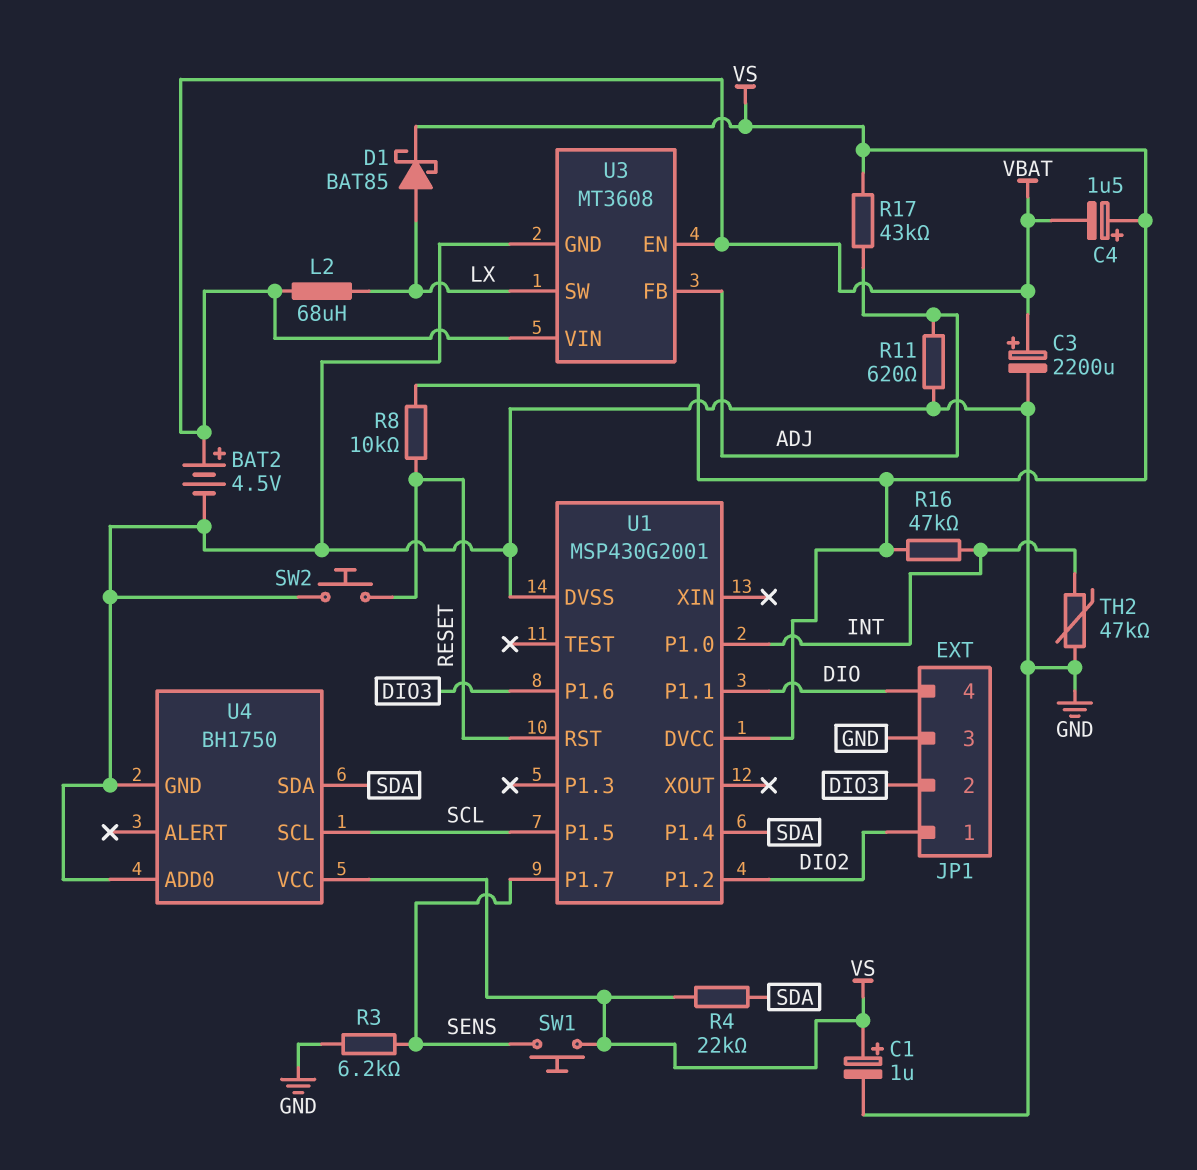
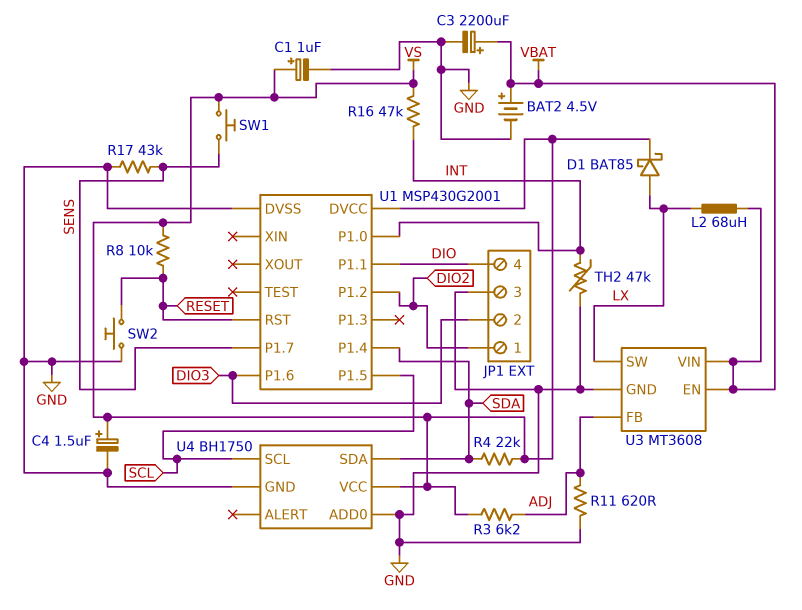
C4: 1.5uF (plus VS, minus VBAT) -> 1.5uF (plus VS, minus GND)
R3: 6.2k (GND, SENS) -> 6.2k (ADJ, VS)
R17: 43k (ADJ, VS) -> 43k (GND, SENS)

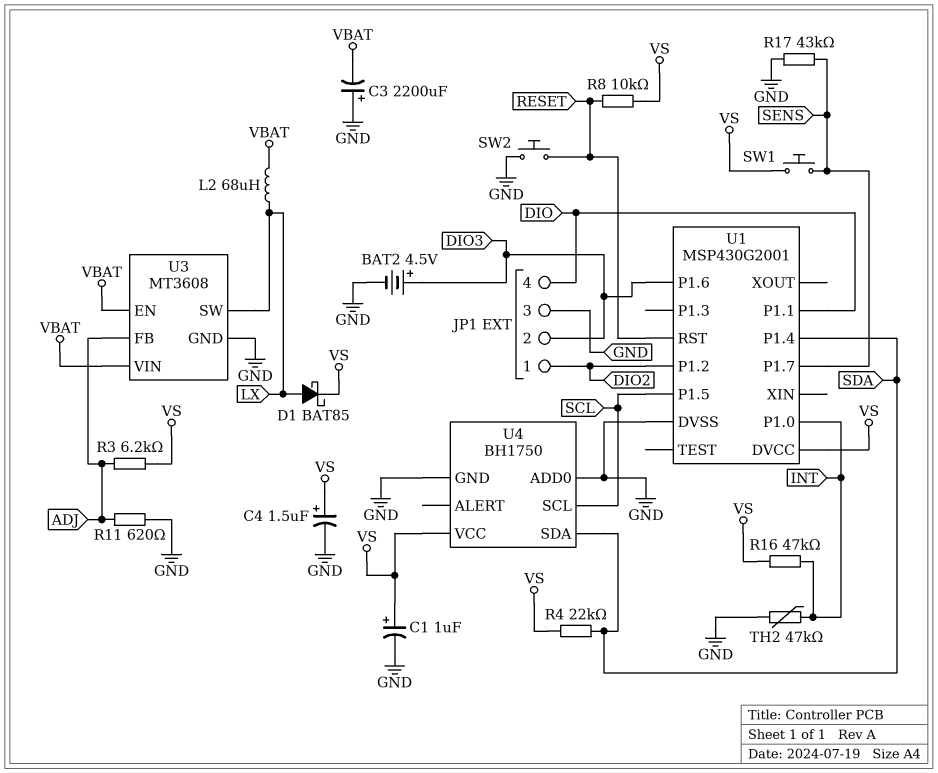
BAT2: 4.5V (plus VBAT, minus GND) -> 4.5V (plus DIO3, minus GND)
C3: 2200uF (plus VBAT, minus GND) -> 2200uF (plus GND, minus VBAT)

